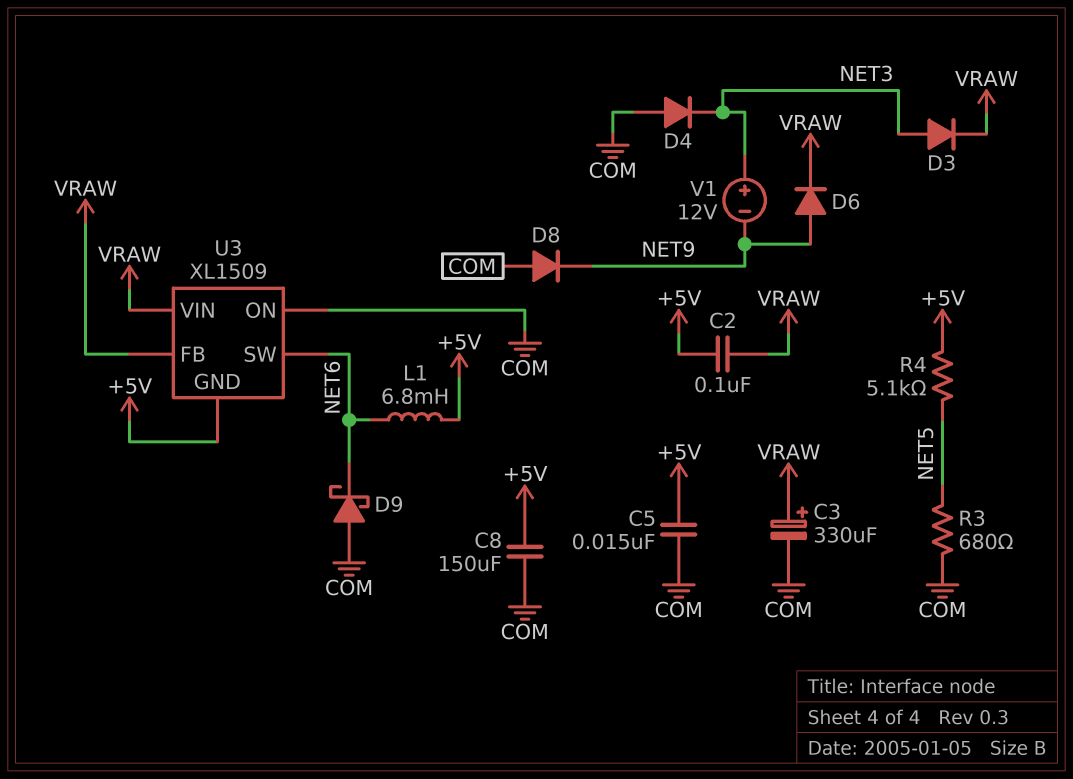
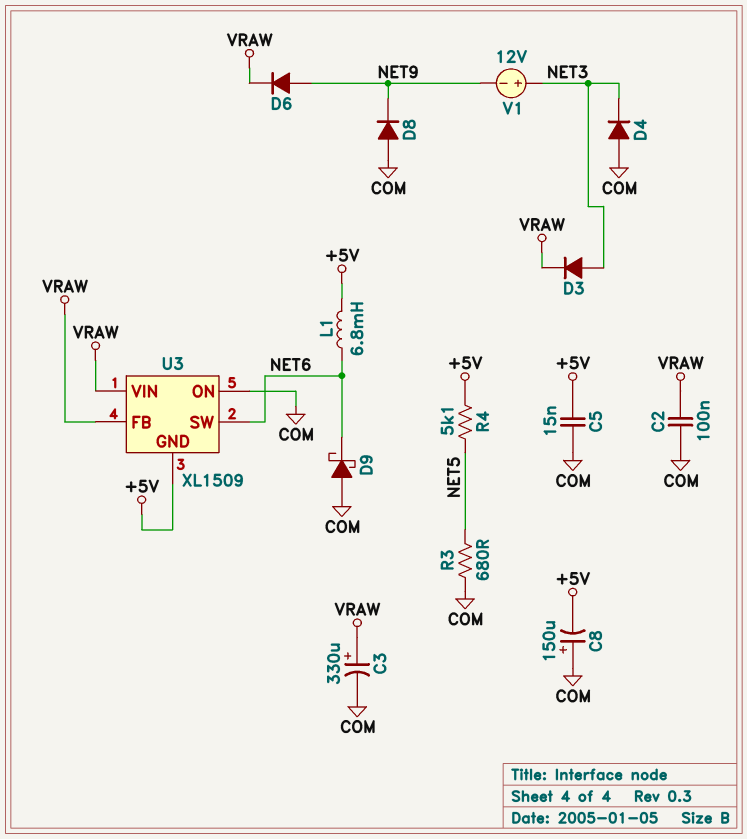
C2: 100nF (+5V, VRAW) -> 100nF (COM, VRAW)
C8: 150uF (+5V, COM) -> 150uF (plus COM, minus +5V)

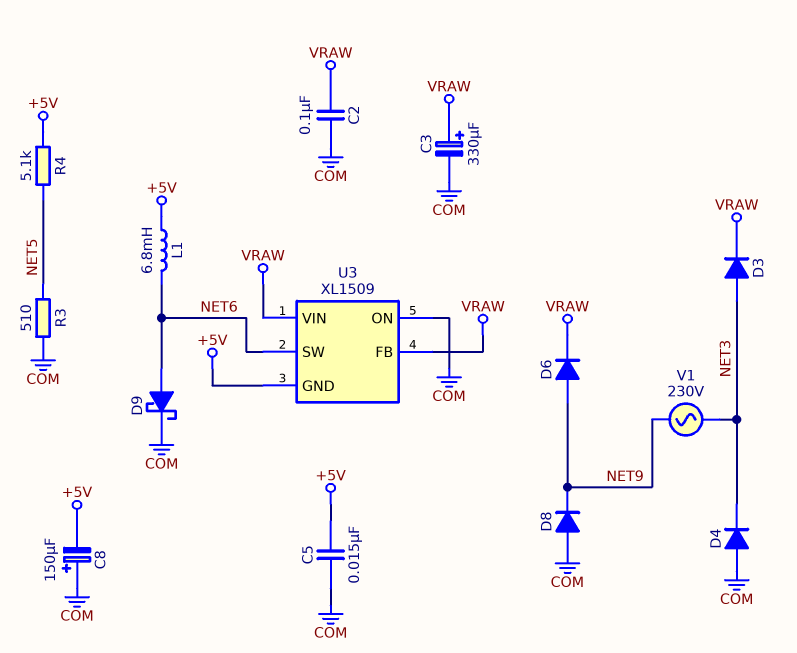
D9: schottky (A COM, K NET6) -> schottky (A NET6, K COM)
R3: 680 (COM, NET5) -> 510 (COM, NET5)
V1: 12V (plus NET3, minus NET9) -> AC 230V (NET3, NET9)

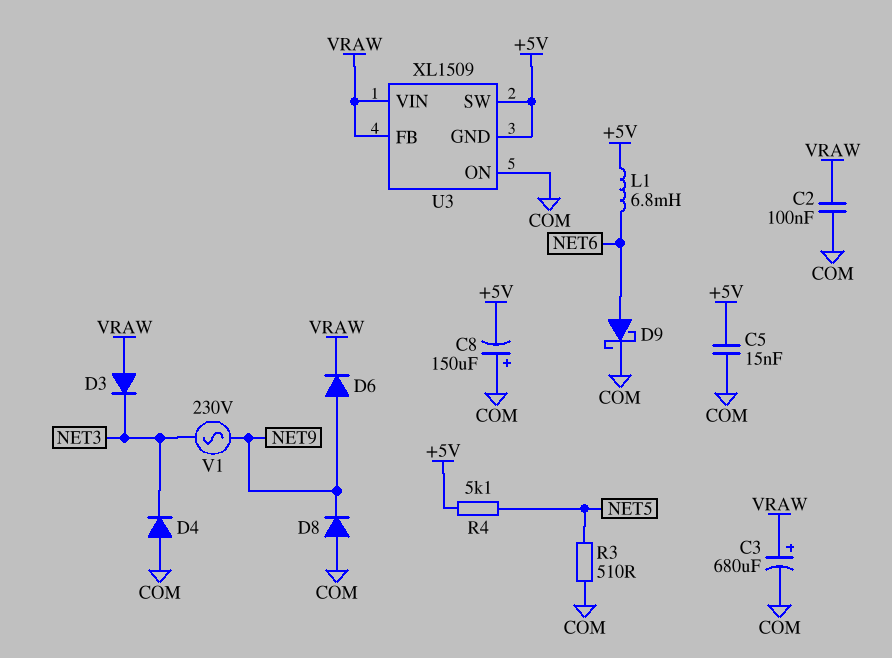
C3: 330uF (plus VRAW, minus COM) -> 680uF (plus VRAW, minus COM)
D3: diode (A NET3, K VRAW) -> diode (A VRAW, K NET3)
U3 pin SW: NET6 -> +5V

